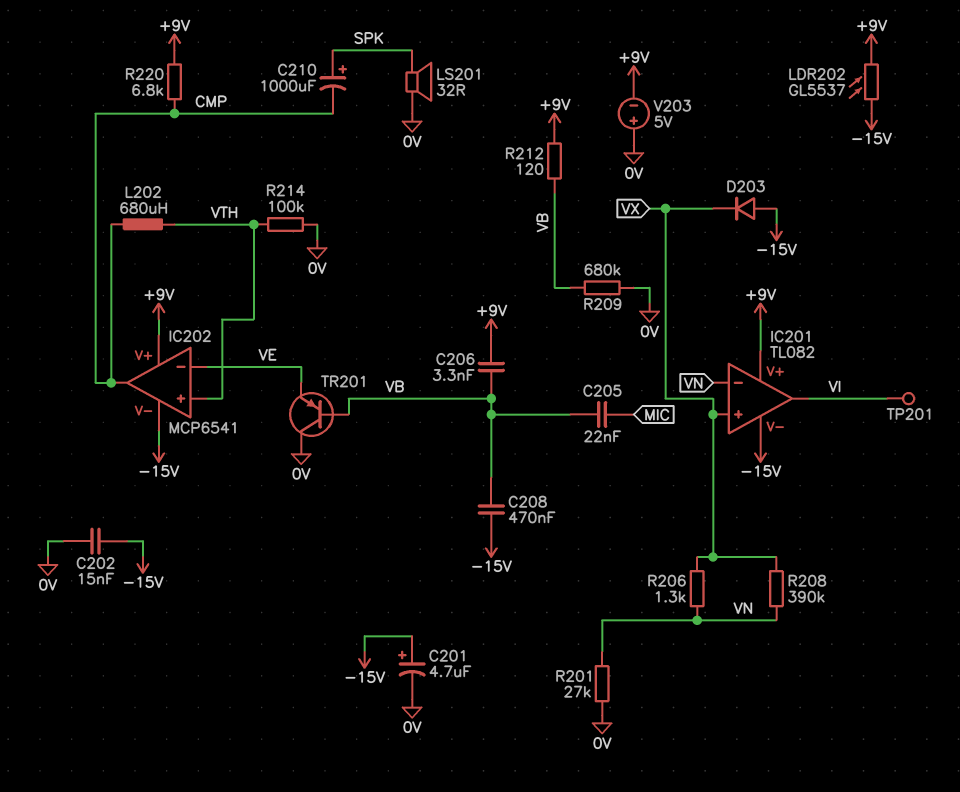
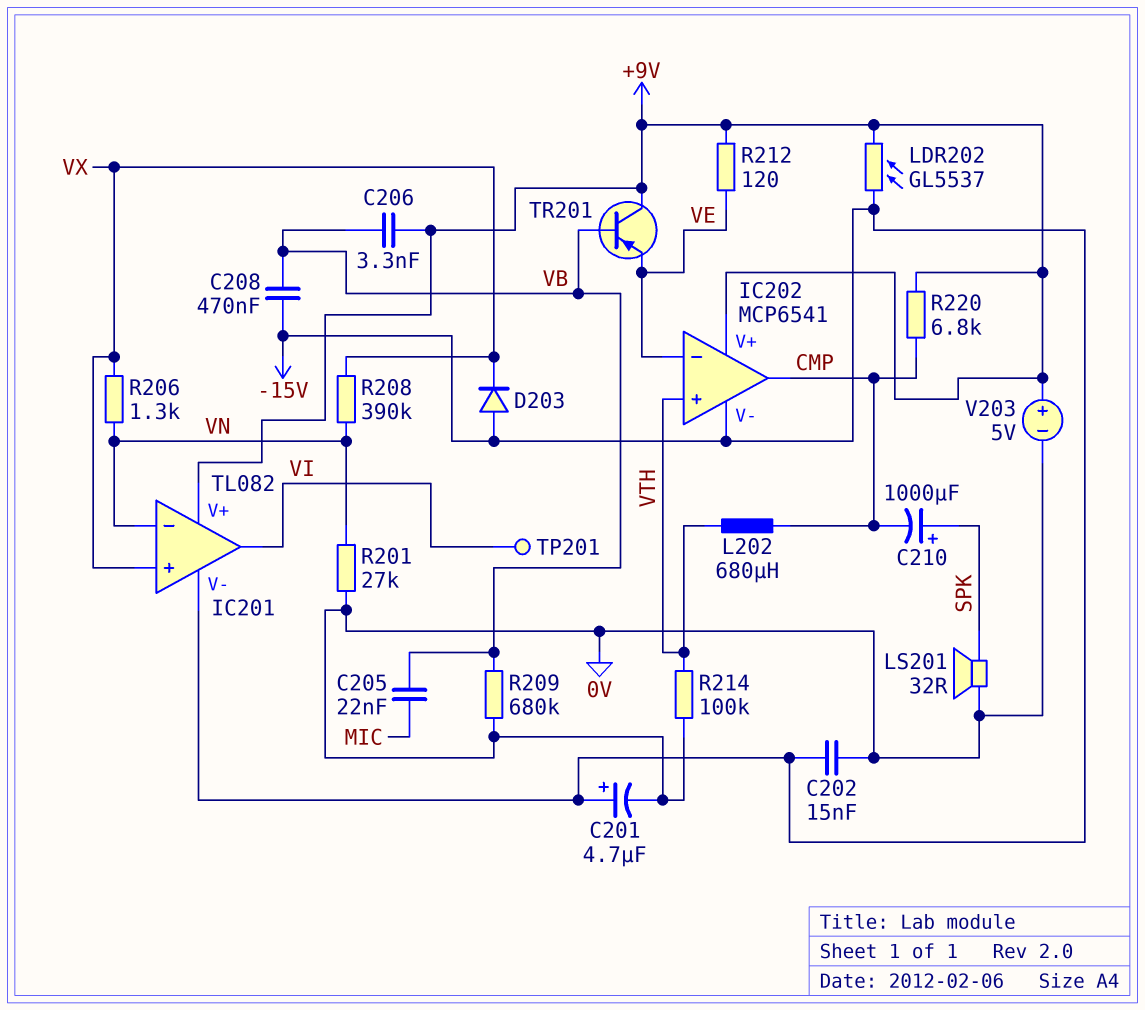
R212: 120 (+9V, VB) -> 120 (+9V, VE)
TR201: PNP (B VB, C 0V, E VE) -> PNP (B VB, C +9V, E VE)
V203: 5V (plus 0V, minus +9V) -> 5V (plus +9V, minus 0V)

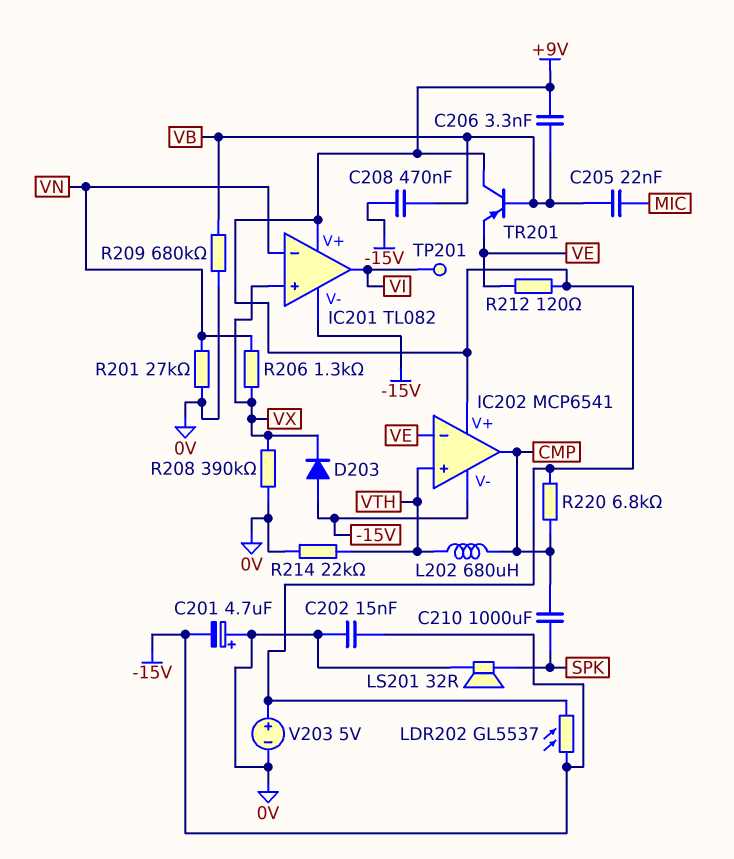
C201: 4.7uF (plus -15V, minus 0V) -> 4.7uF (plus 0V, minus -15V)
C210: 1000uF (plus SPK, minus CMP) -> 1000uF (CMP, SPK)
R208: 390k (VN, VX) -> 390k (0V, VX)
R214: 100k (0V, VTH) -> 22k (0V, VTH)

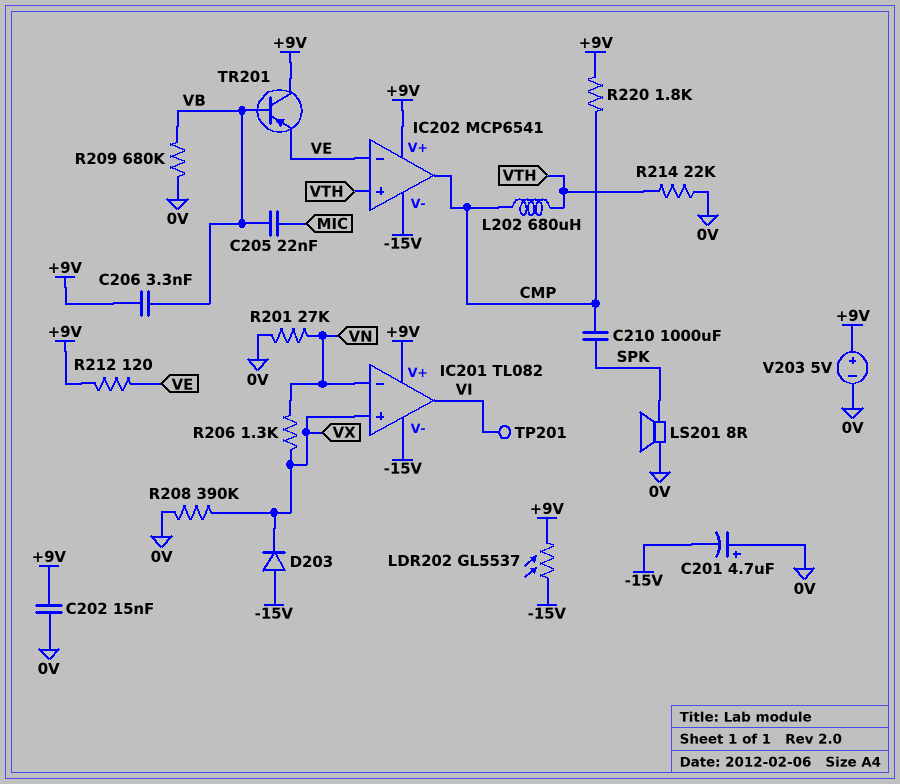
C202: 15nF (-15V, 0V) -> 15nF (+9V, 0V)
C208: 470nF (-15V, VB) -> none
LS201: speaker 32R (0V, SPK) -> speaker 8R (0V, SPK)
R220: 6.8k (+9V, CMP) -> 1.8k (+9V, CMP)

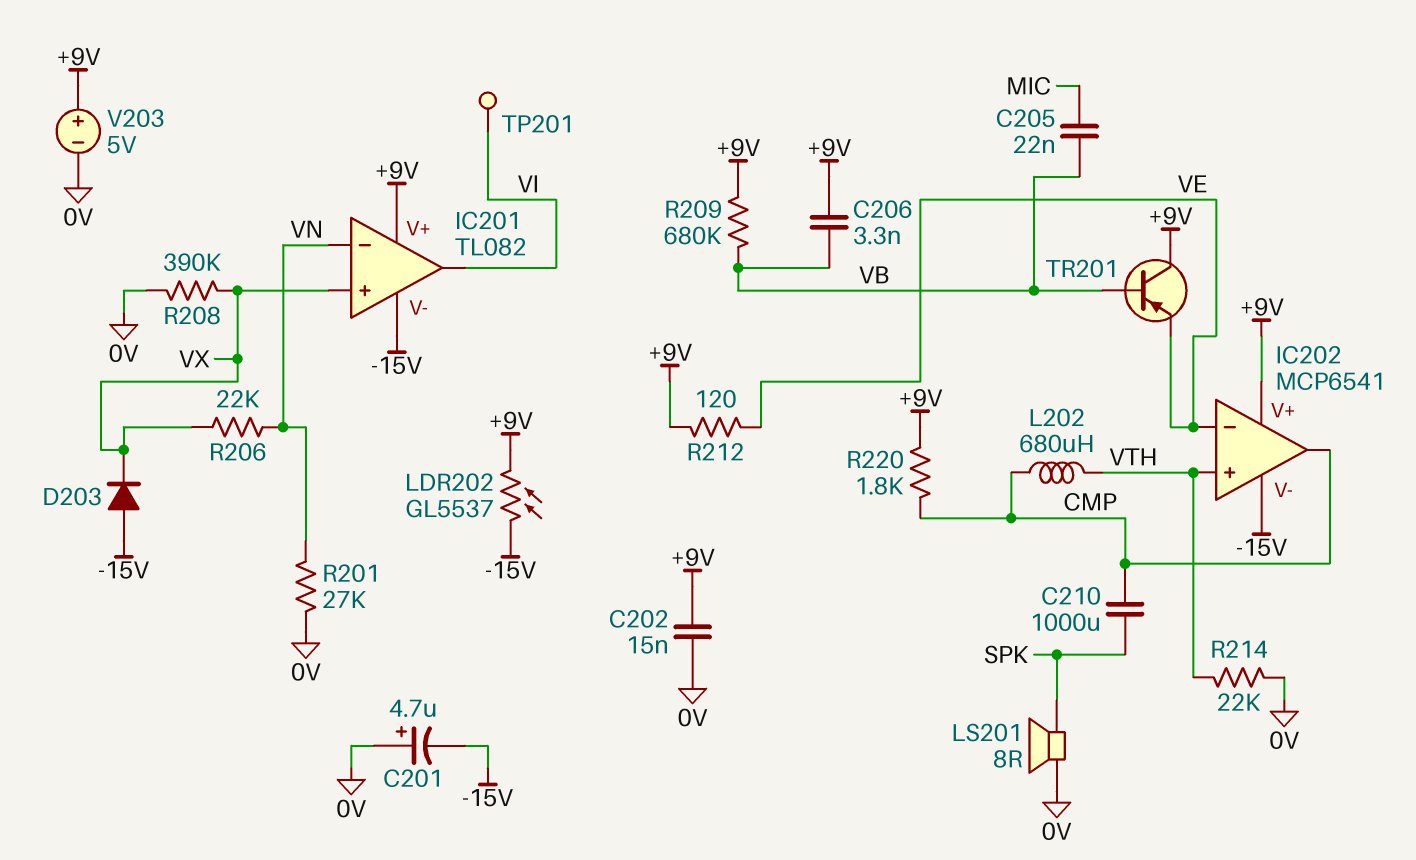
R206: 1.3k (VN, VX) -> 22k (VN, VX)
R209: 680k (0V, VB) -> 680k (+9V, VB)

